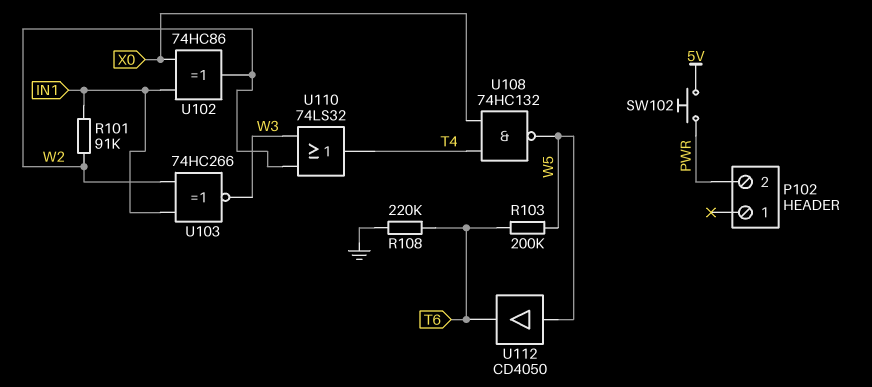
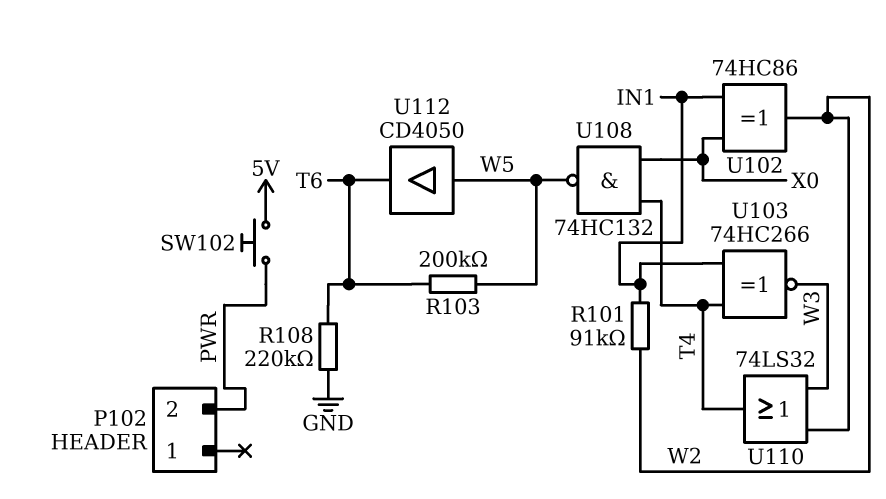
U103: XNOR 74HC266 (in IN1, in W2, out W3) -> XNOR 74HC266 (in IN1, in T4, out W3)

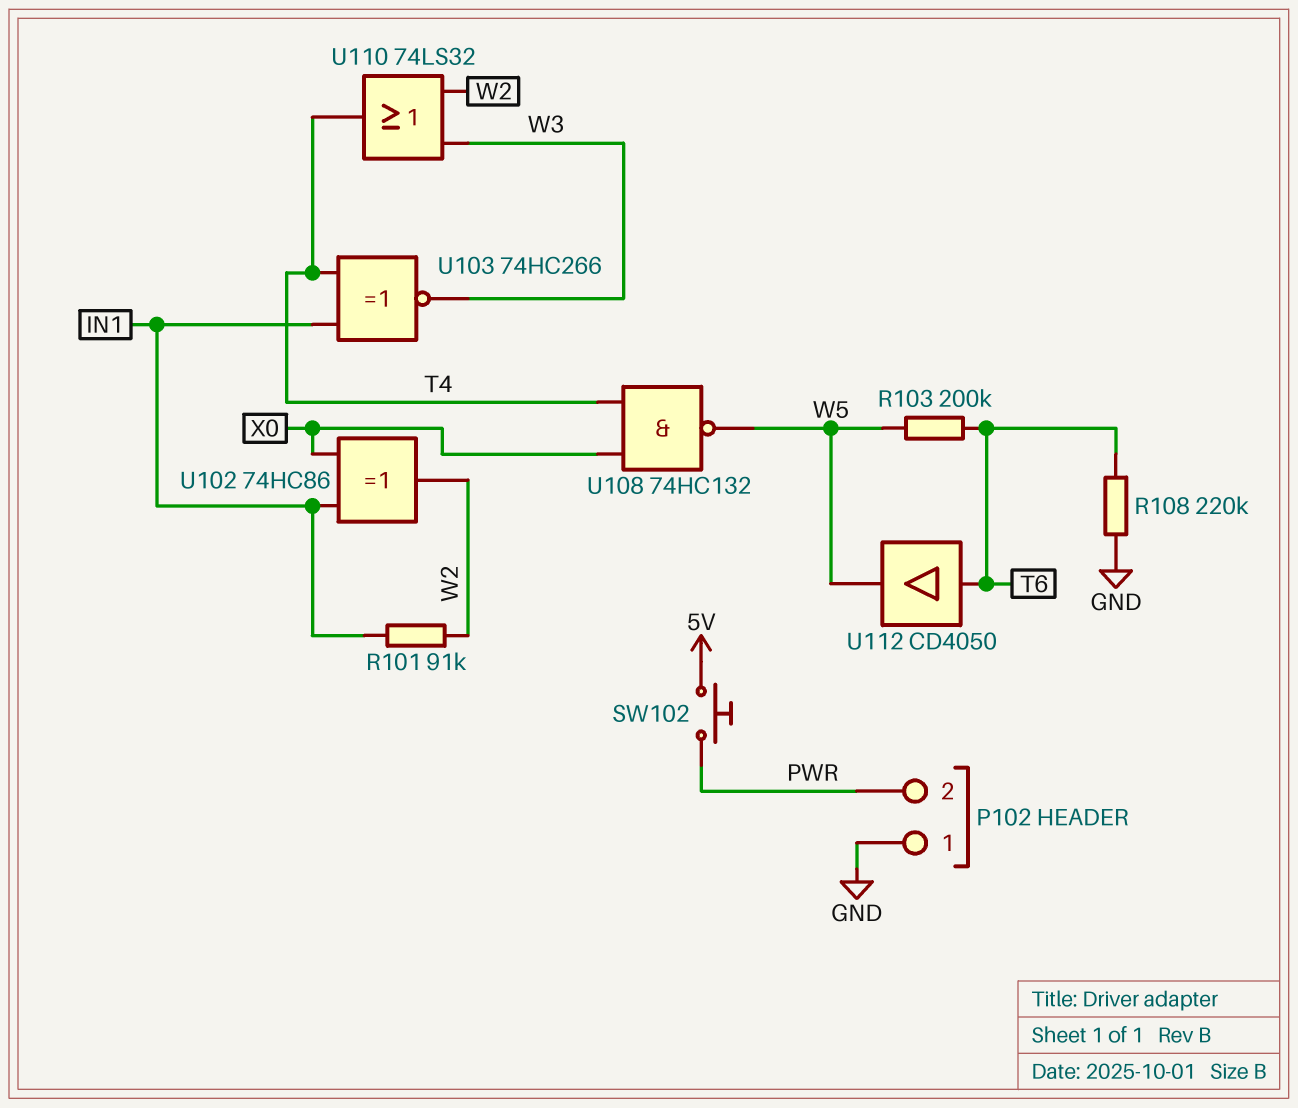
P102 pin 1: none -> GND
U112: buffer CD4050 (in W5, out T6) -> buffer CD4050 (in T6, out W5)

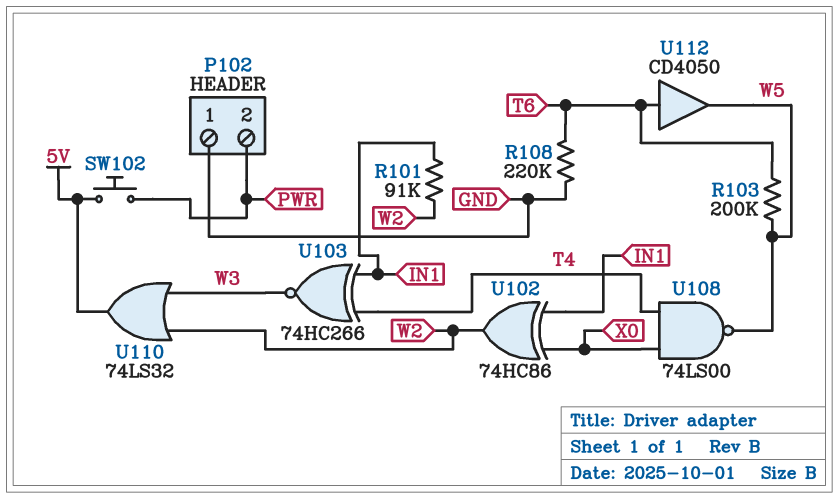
U108: NAND 74HC132 (in T4, in X0, out W5) -> NAND 74LS00 (in T4, in X0, out W5)
U110: OR 74LS32 (in W2, in W3, out T4) -> OR 74LS32 (in W2, in W3, out 5V)

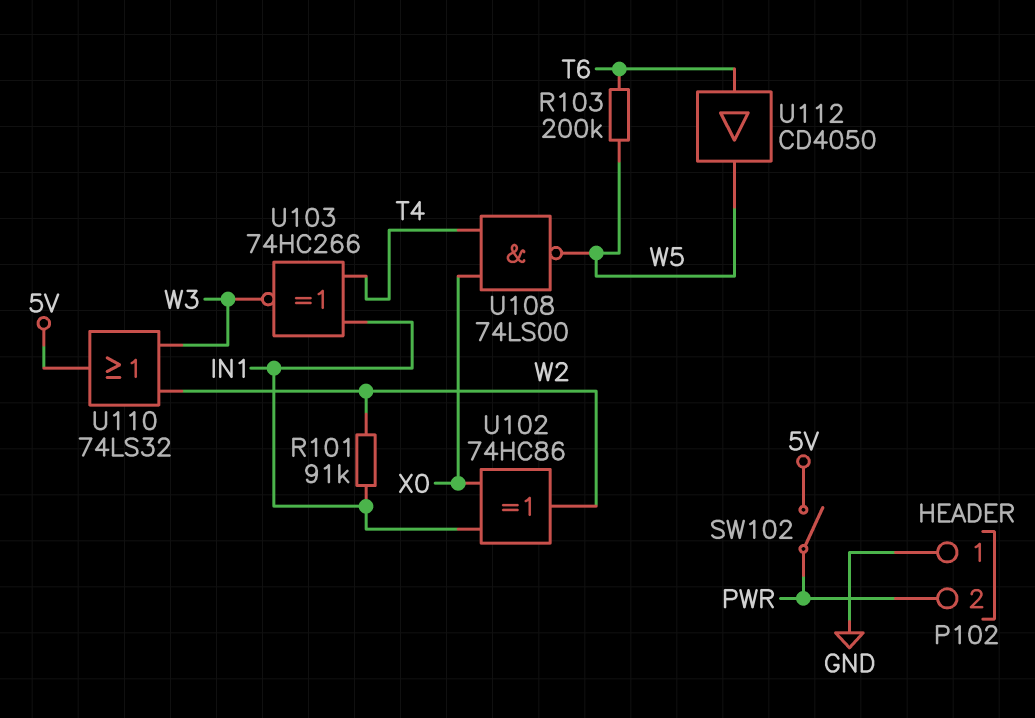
R108: 220k (GND, T6) -> none
SW102: button (5V, PWR) -> switch (5V, PWR)

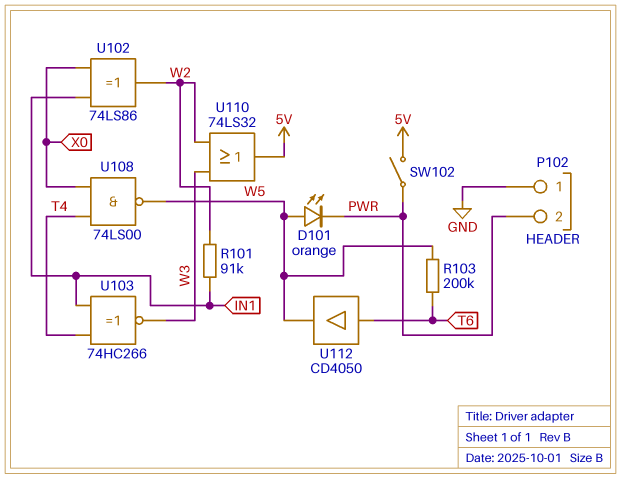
D101: none -> LED orange (A W5, K PWR)
U102: XOR 74HC86 (in IN1, in X0, out W2) -> XOR 74LS86 (in IN1, in X0, out W2)

